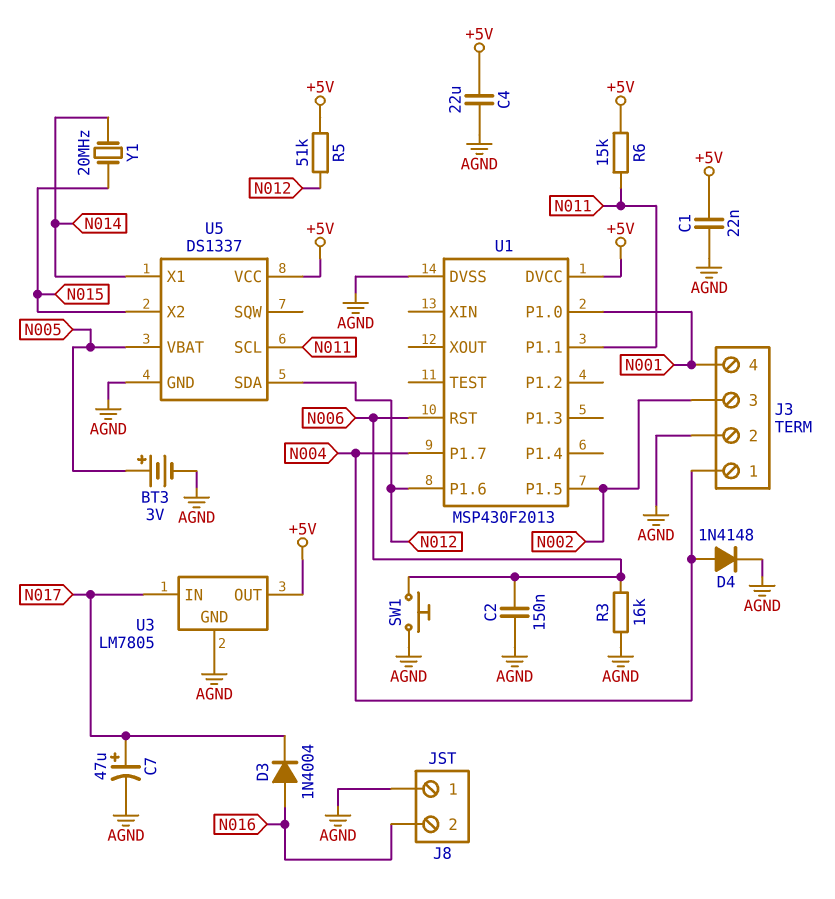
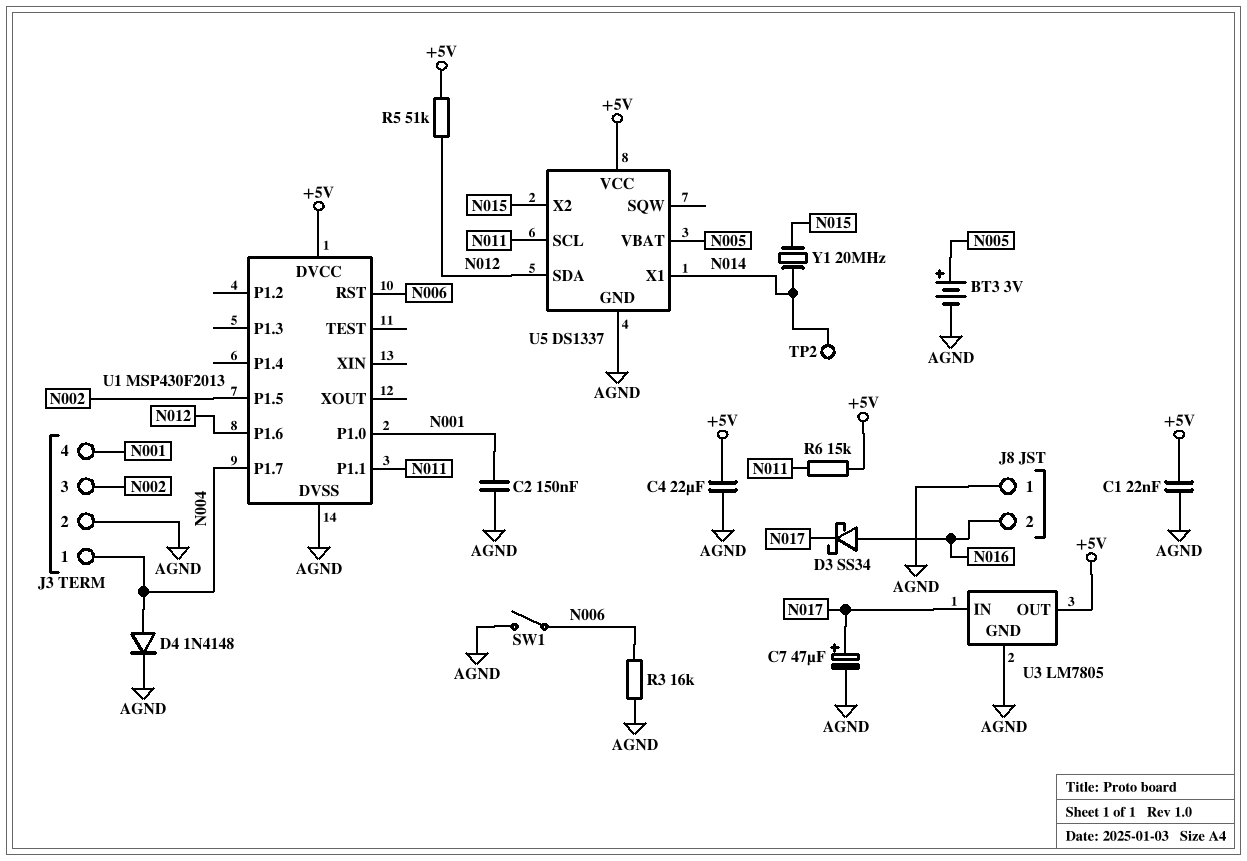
C2: 150nF (AGND, N006) -> 150nF (AGND, N001)
D3: diode 1N4004 (A N016, K N017) -> schottky SS34 (A N016, K N017)
SW1: button (AGND, N006) -> switch (AGND, N006)
TP2: none -> test point (N014)

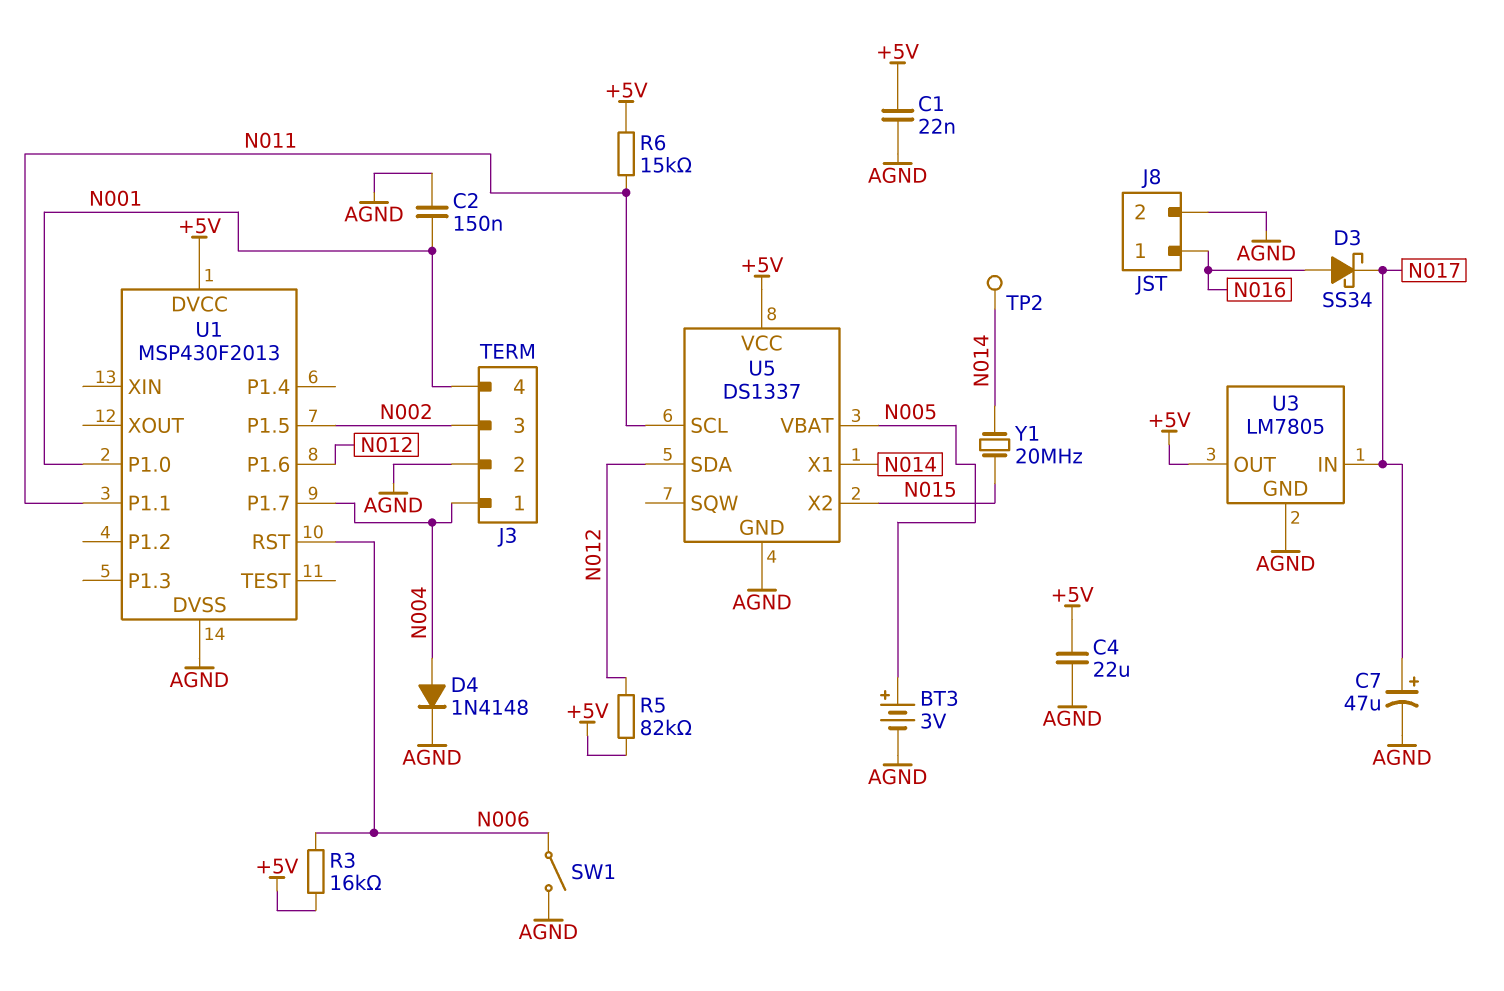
J8 pin 1: AGND -> N016
J8 pin 2: N016 -> AGND
R3: 16k (AGND, N006) -> 16k (+5V, N006)
R5: 51k (+5V, N012) -> 82k (+5V, N012)

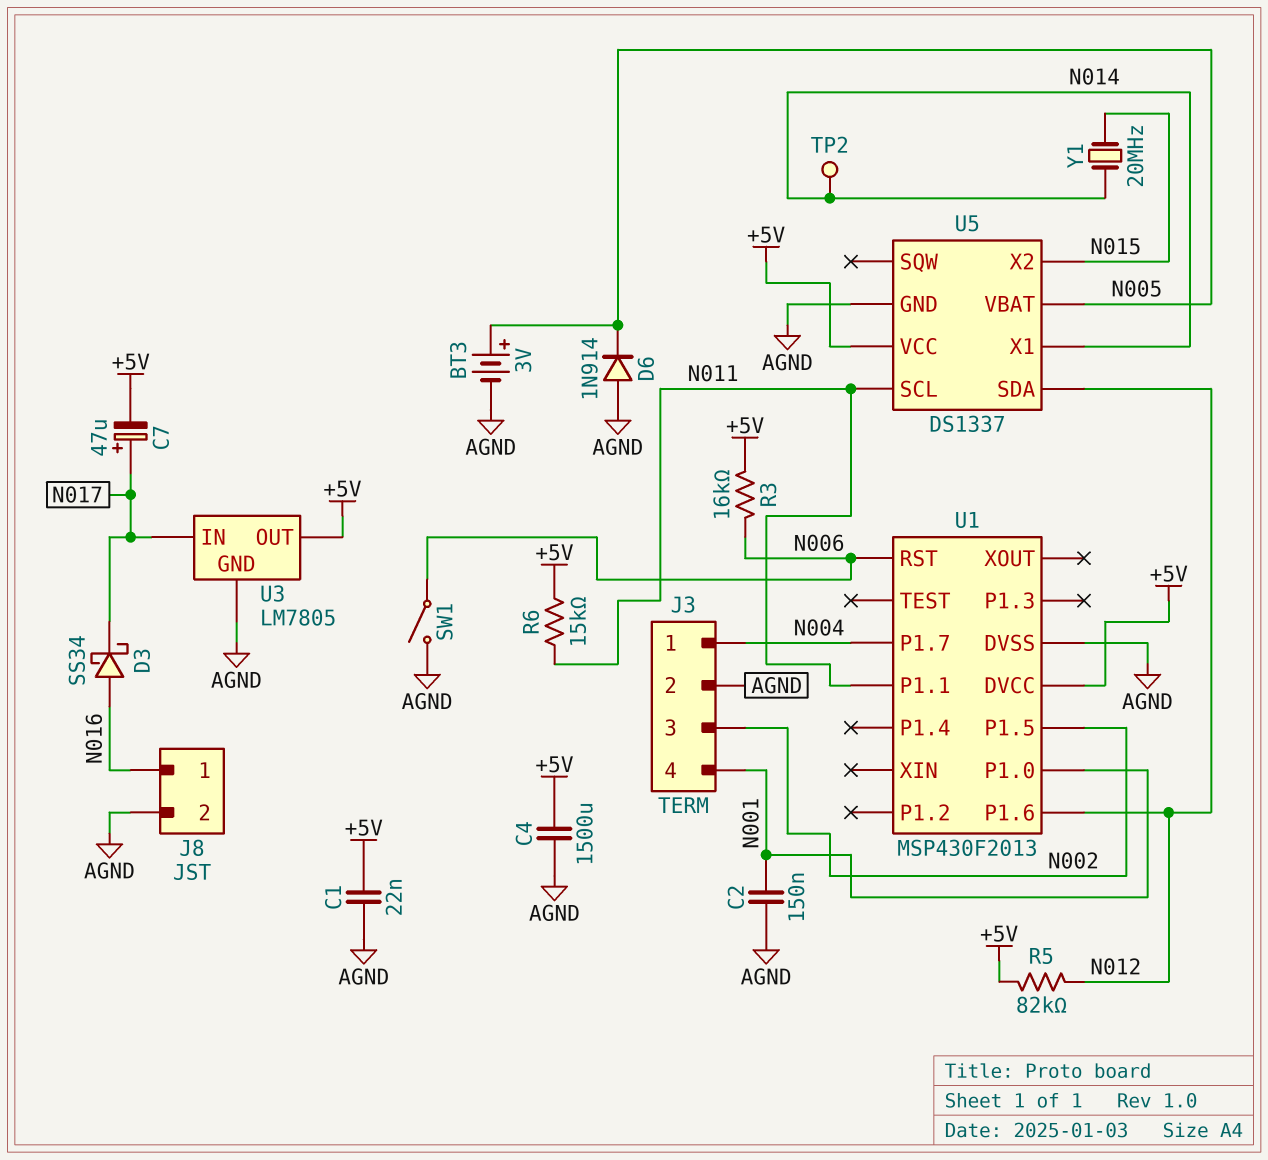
C4: 22uF (+5V, AGND) -> 1500uF (+5V, AGND)
C7: 47uF (plus N017, minus AGND) -> 47uF (plus N017, minus +5V)
D4: diode 1N4148 (A N004, K AGND) -> none
D6: none -> diode 1N914 (A AGND, K N005)

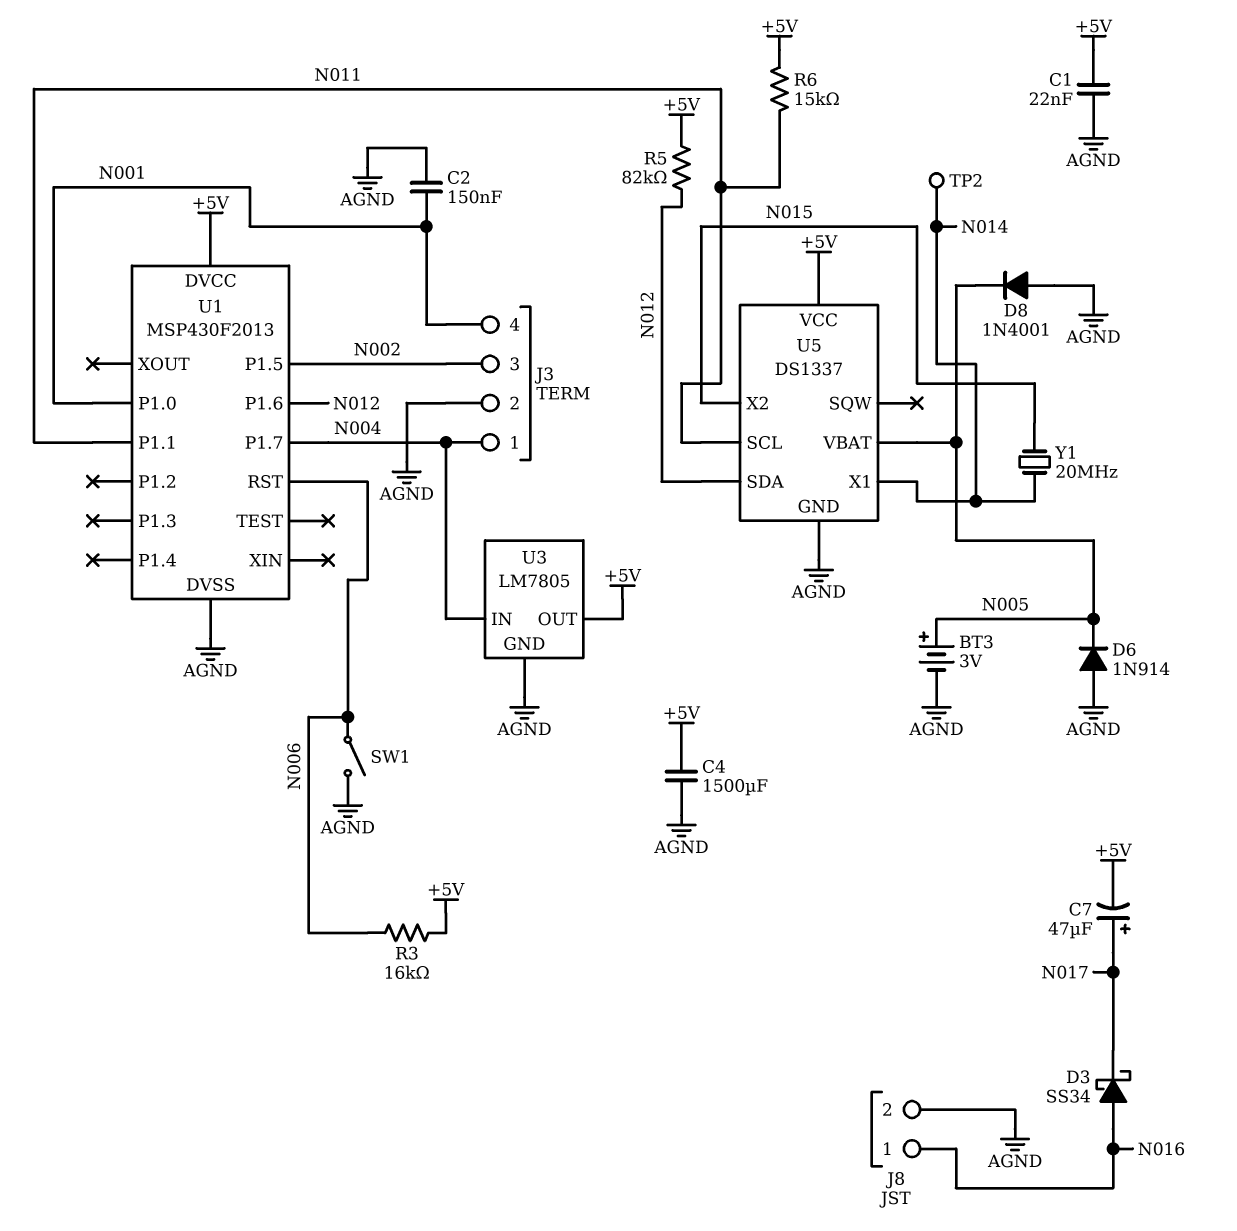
D8: none -> diode 1N4001 (A AGND, K N005)
U3 pin IN: N017 -> N004

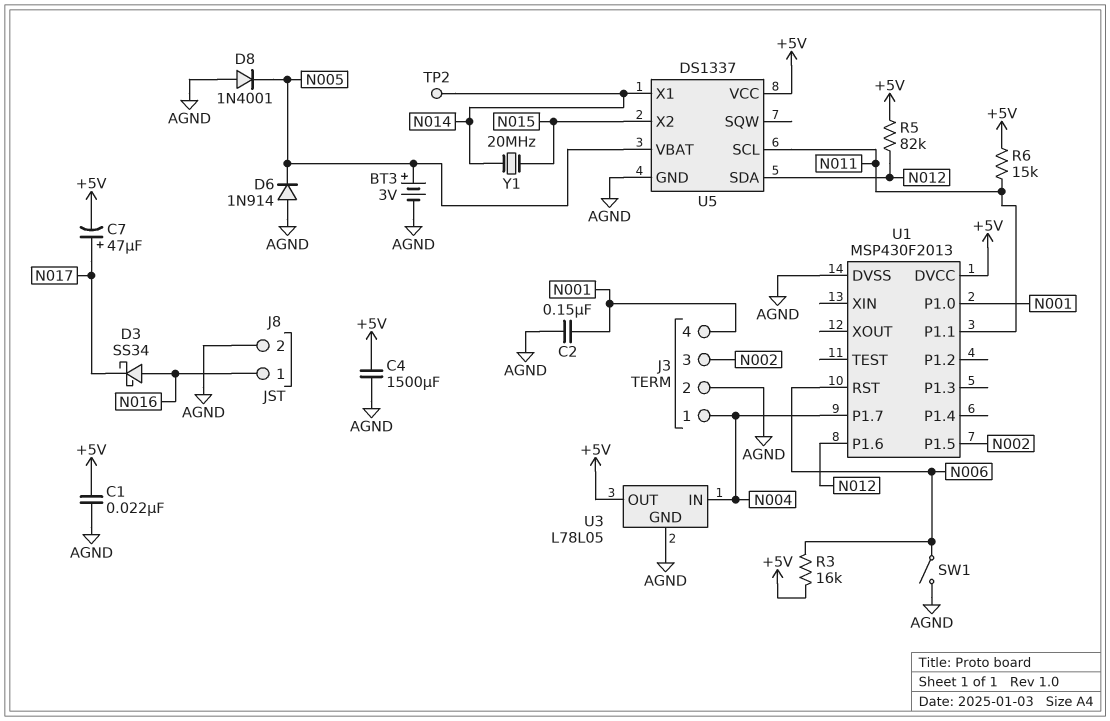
U3: LM7805 -> L78L05

